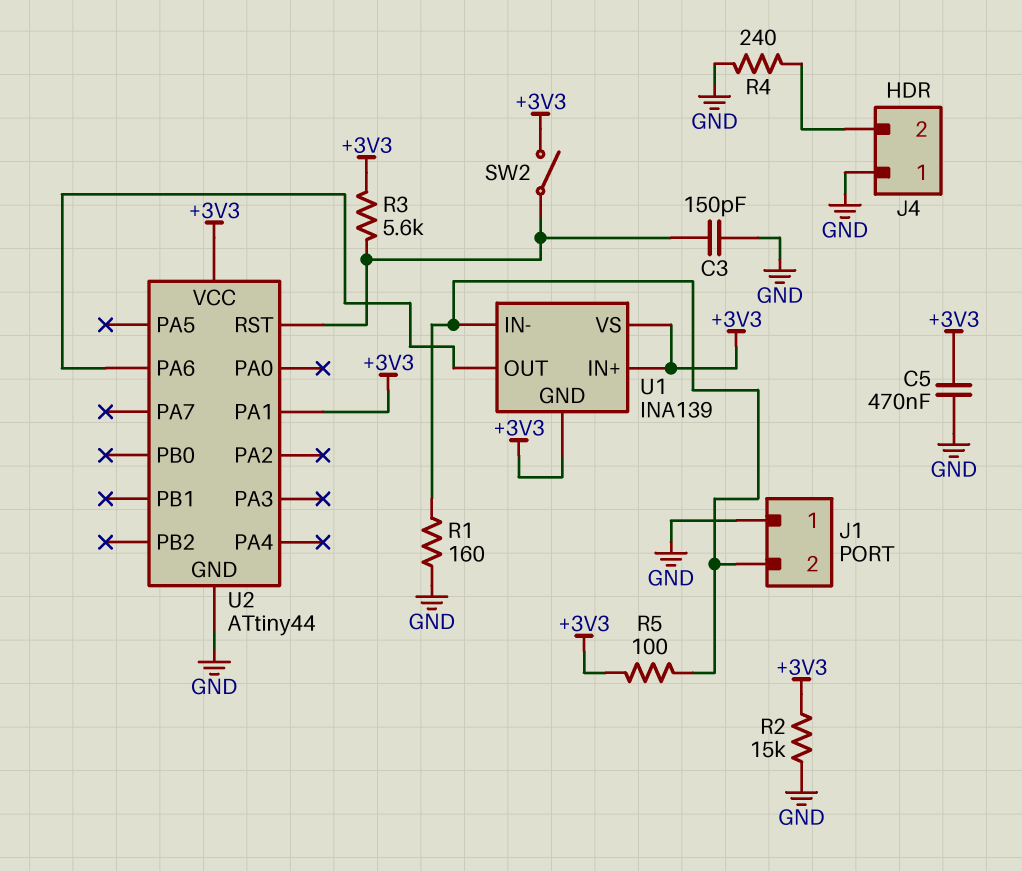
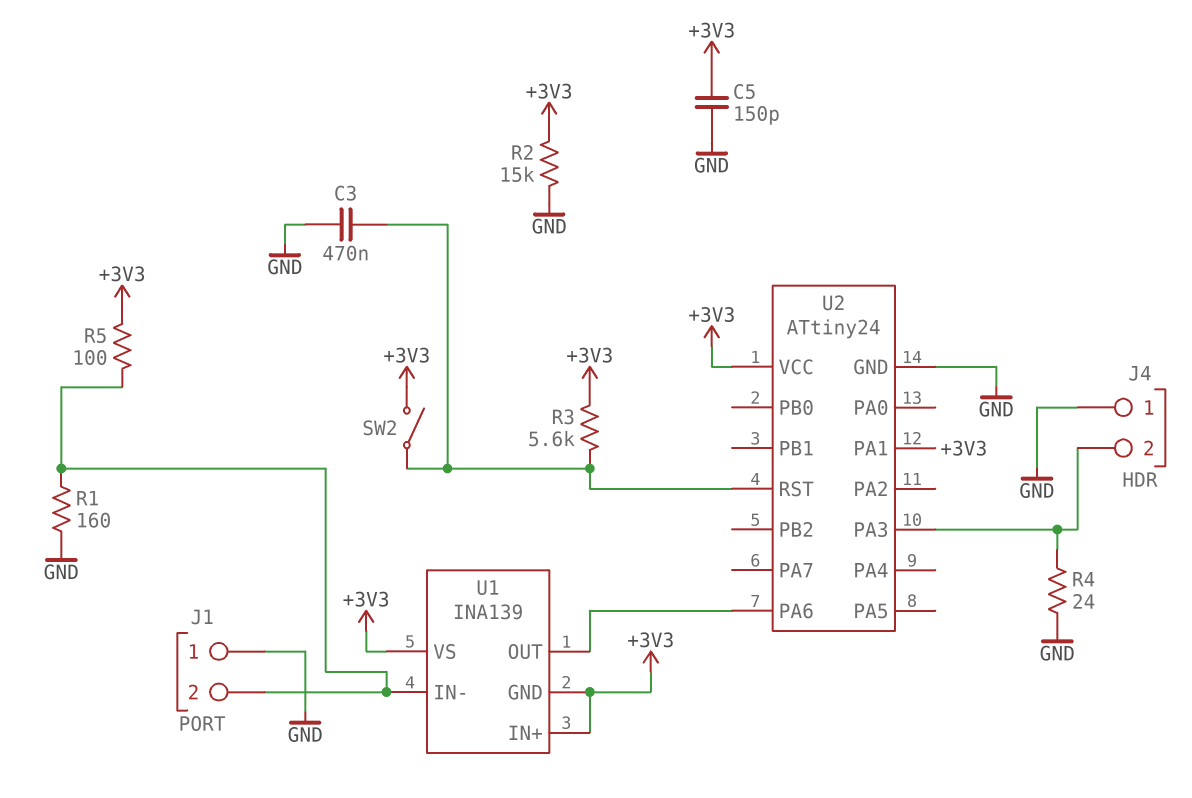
C3: 150pF (GND, U2/RST) -> 470nF (GND, U2/RST)
C5: 470nF (+3V3, GND) -> 150pF (+3V3, GND)
R4: 240 (GND, J4/2) -> 24 (GND, J4/2)
U2: ATtiny44 -> ATtiny24
U2 pin PA3: none -> J4/2

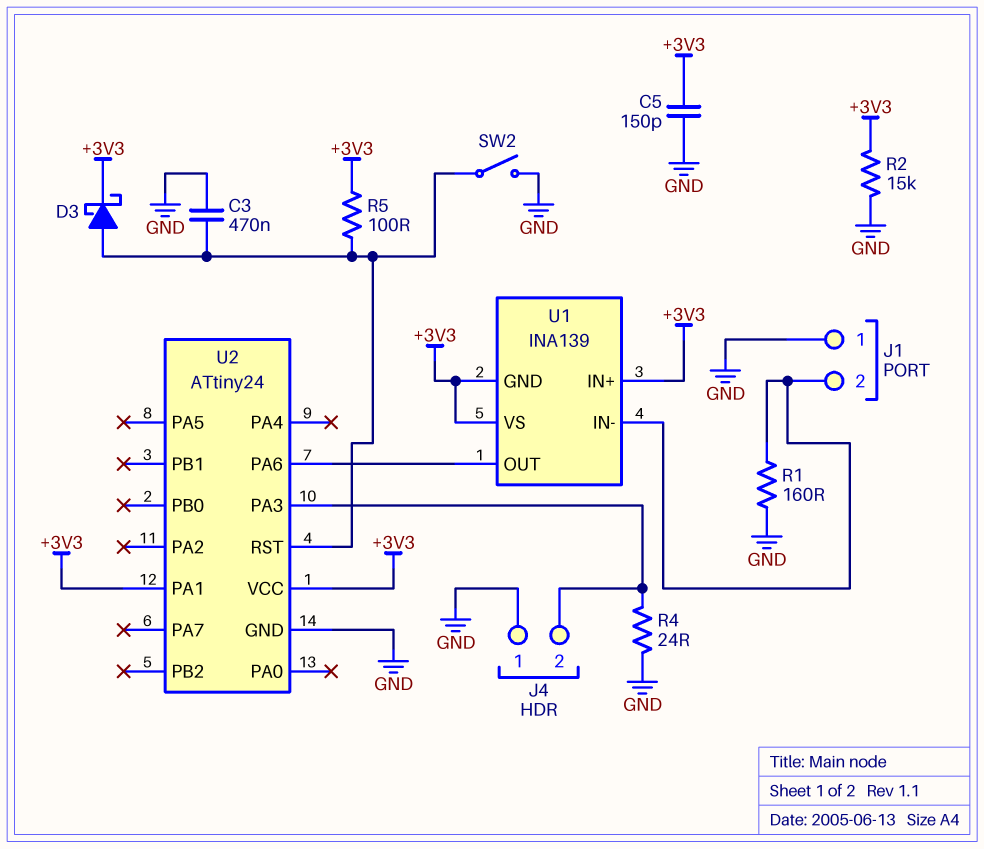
D3: none -> schottky (A U2/RST, K +3V3)
R3: 5.6k (+3V3, U2/RST) -> none
R5: 100 (+3V3, J1/2) -> 100 (+3V3, U2/RST)
SW2: switch (+3V3, U2/RST) -> switch (GND, U2/RST)

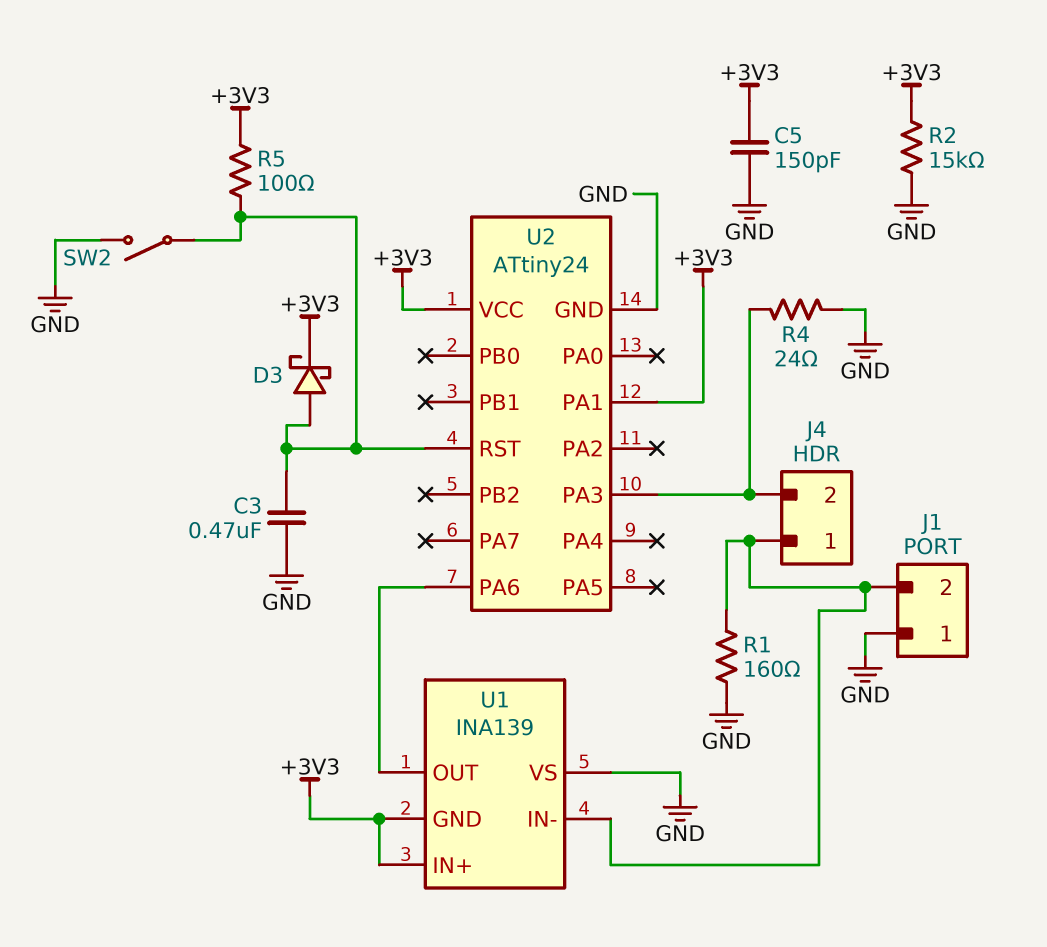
J4 pin 1: GND -> J1/2
U1 pin VS: +3V3 -> GND

